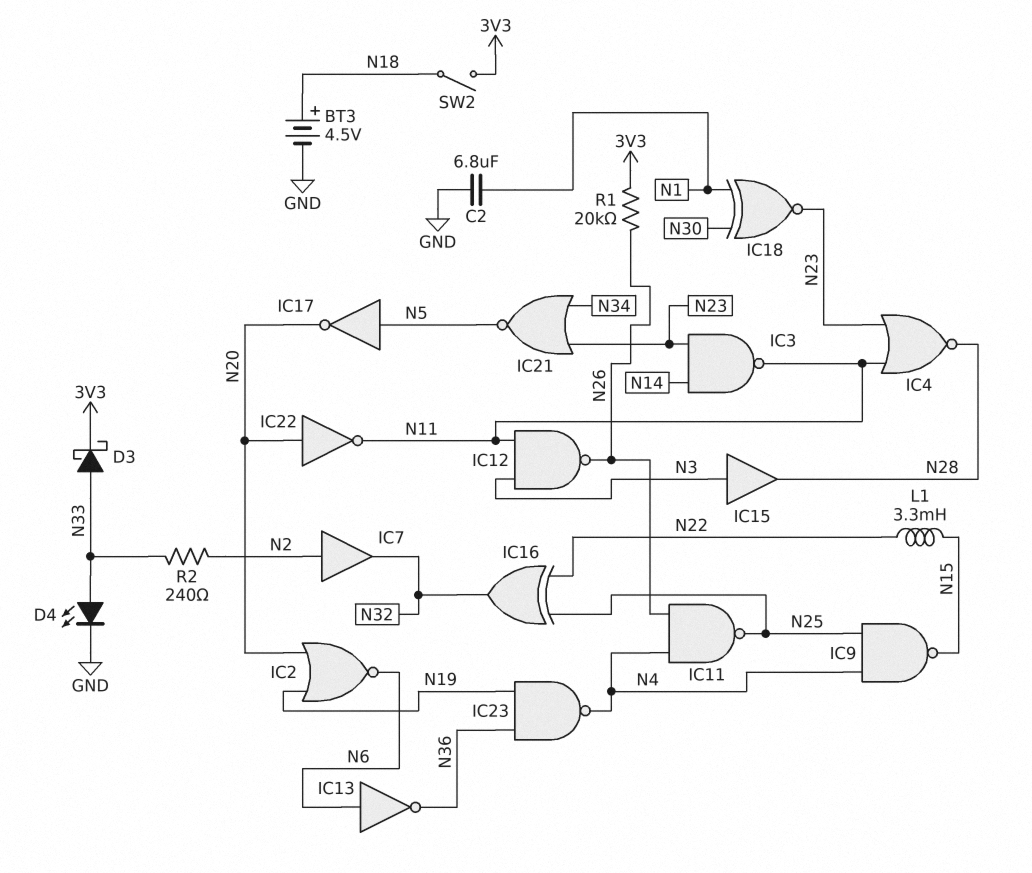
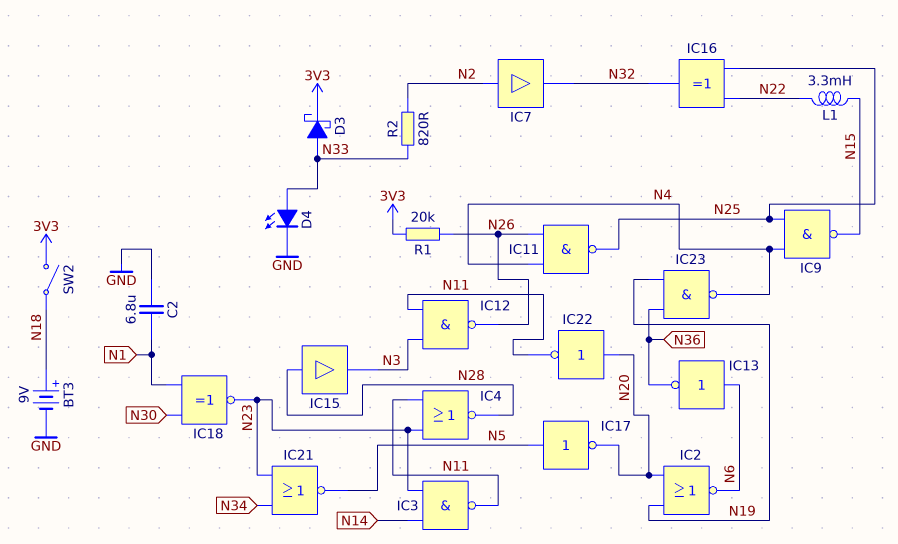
BT3: 4.5V (plus N18, minus GND) -> 9V (plus N18, minus GND)
IC15: buffer (in N3, out N28) -> buffer (in N28, out N3)
R2: 240 (N2, N33) -> 820 (N2, N33)

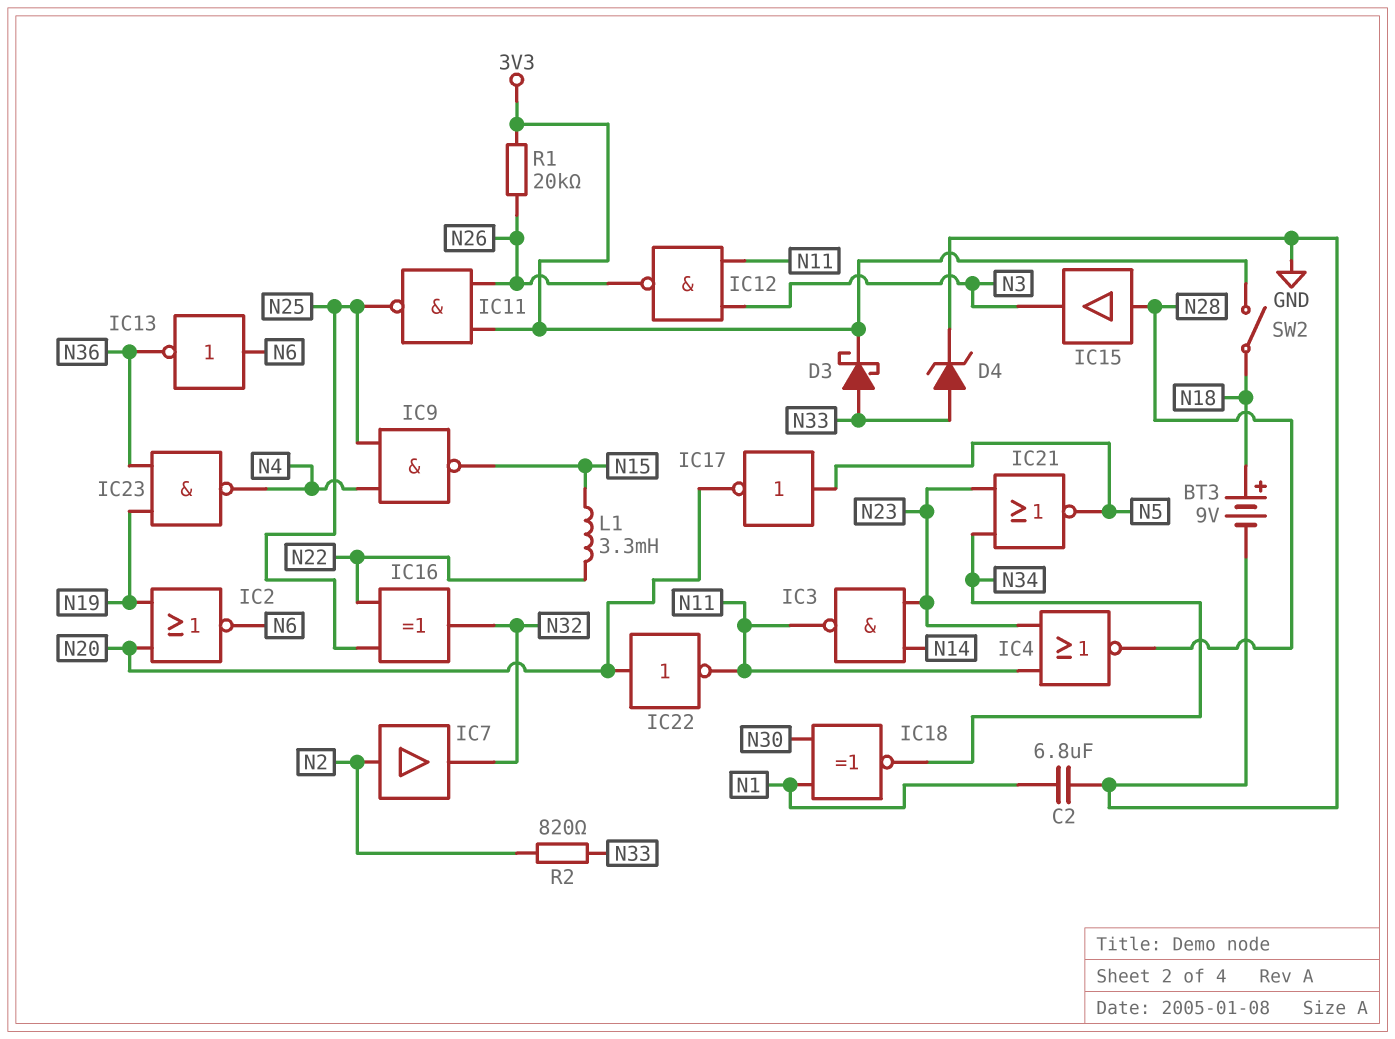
D4: LED (A N33, K GND) -> zener (A N33, K GND)
IC11: NAND (in N4, in N26, out N25) -> NAND (in 3V3, in N26, out N25)
IC18: XNOR (in N1, in N30, out N23) -> XNOR (in N1, in N30, out N34)

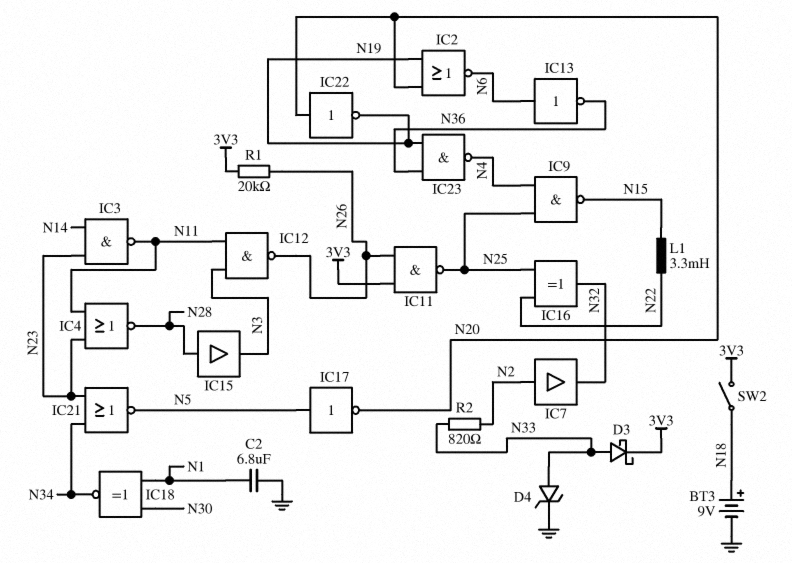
IC22: NOT (in N20, out N11) -> NOT (in N20, out N19)

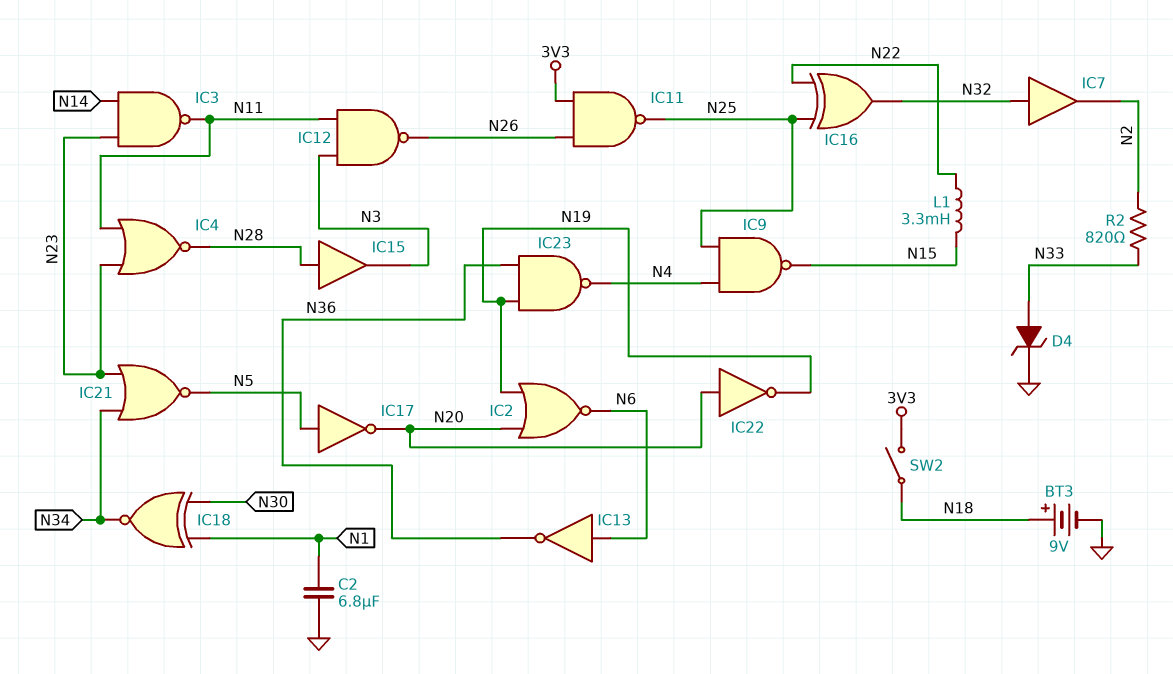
D3: schottky (A N33, K 3V3) -> none
IC7: buffer (in N2, out N32) -> buffer (in N32, out N2)
R1: 20k (3V3, N26) -> none

